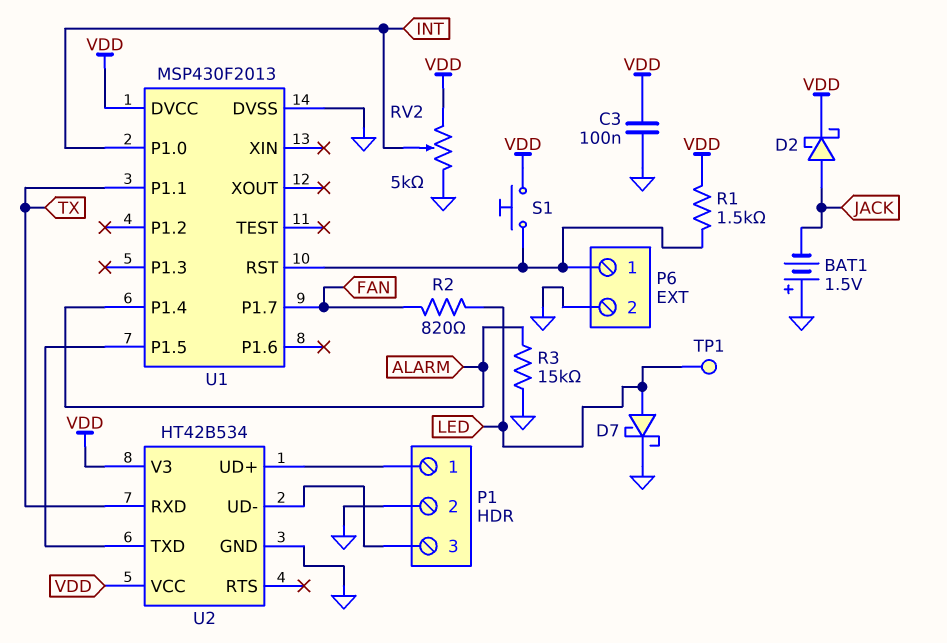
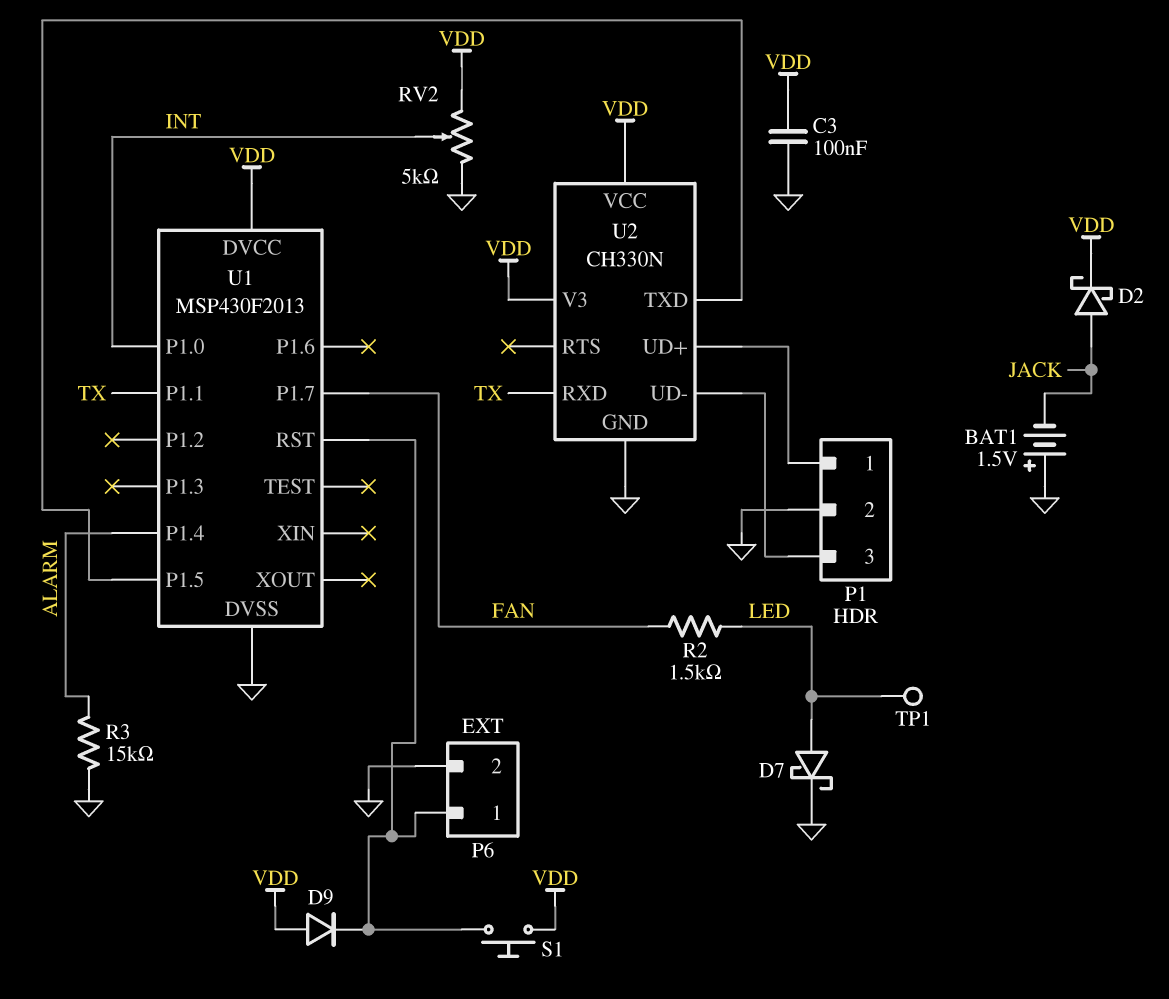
D9: none -> diode (A VDD, K P6/1)
R1: 1.5k (P6/1, VDD) -> none
R2: 820 (FAN, LED) -> 1.5k (FAN, LED)
U2: HT42B534 -> CH330N

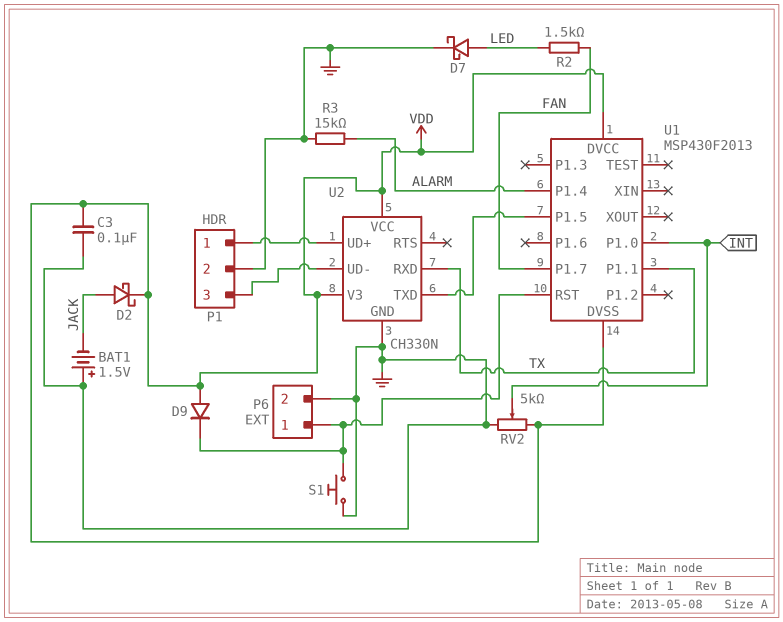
S1: button (P6/1, VDD) -> button (GND, P6/1)
TP1: test point (LED) -> none
U1 pin DVSS: GND -> VDD

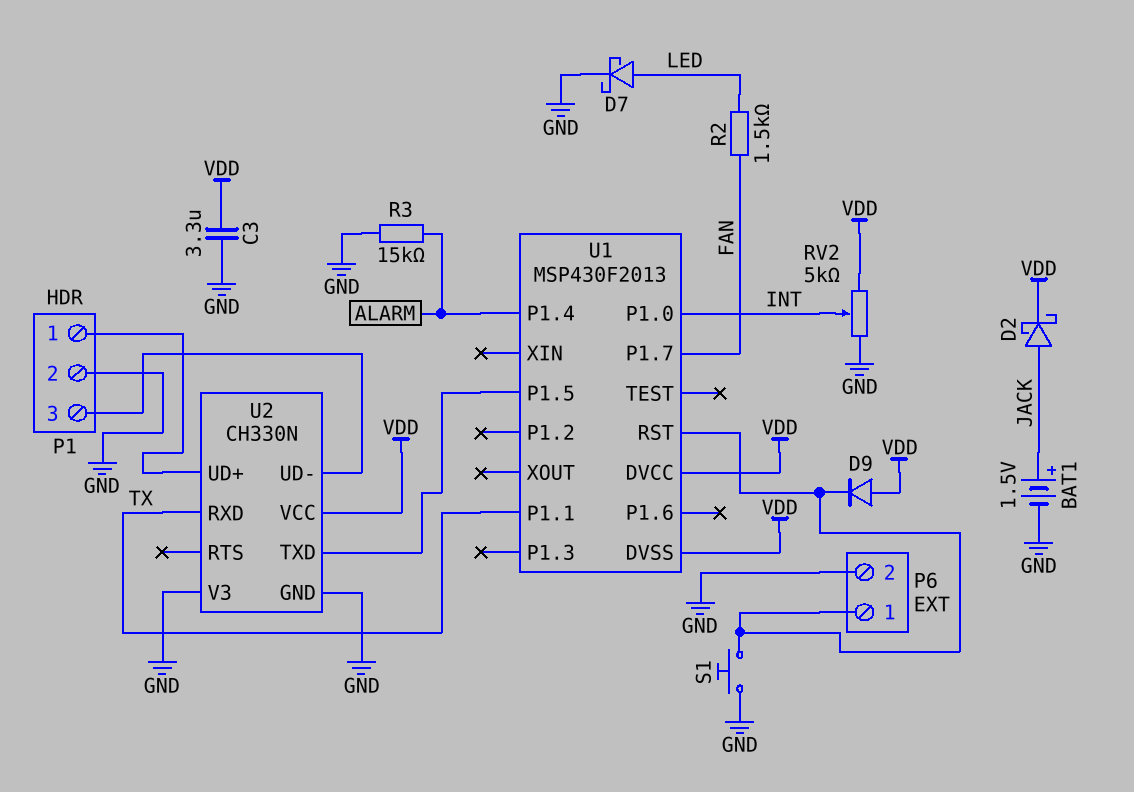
BAT1: 1.5V (plus GND, minus JACK) -> 1.5V (plus JACK, minus GND)
C3: 100nF (GND, VDD) -> 3.3uF (GND, VDD)
U2 pin V3: VDD -> GND

